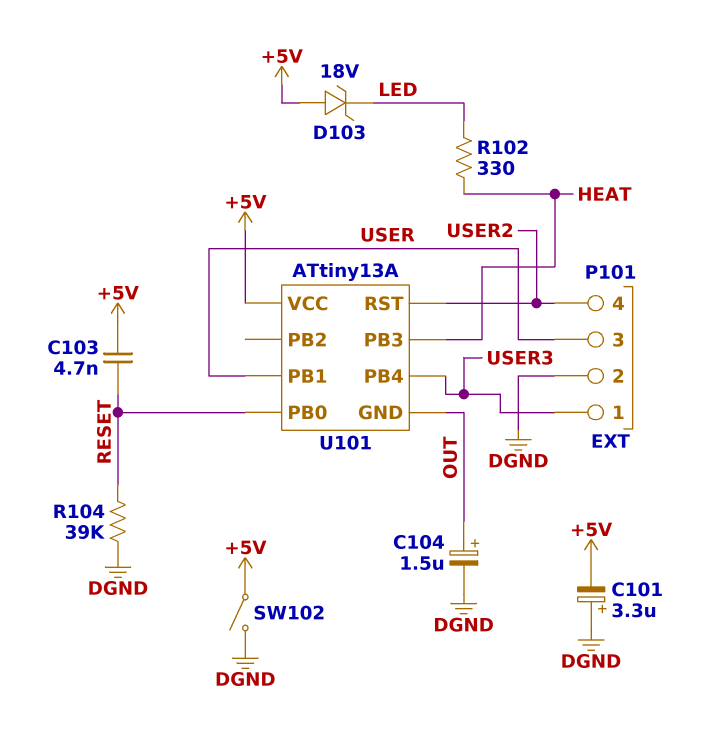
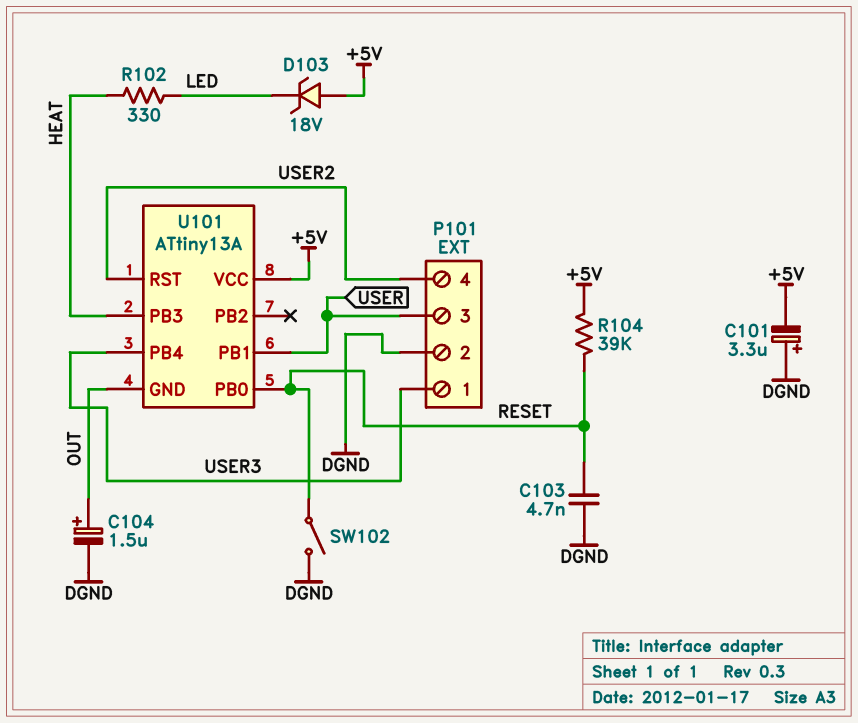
C103: 4.7nF (+5V, RESET) -> 4.7nF (DGND, RESET)
R104: 39k (DGND, RESET) -> 39k (+5V, RESET)
SW102: switch (+5V, DGND) -> switch (DGND, RESET)

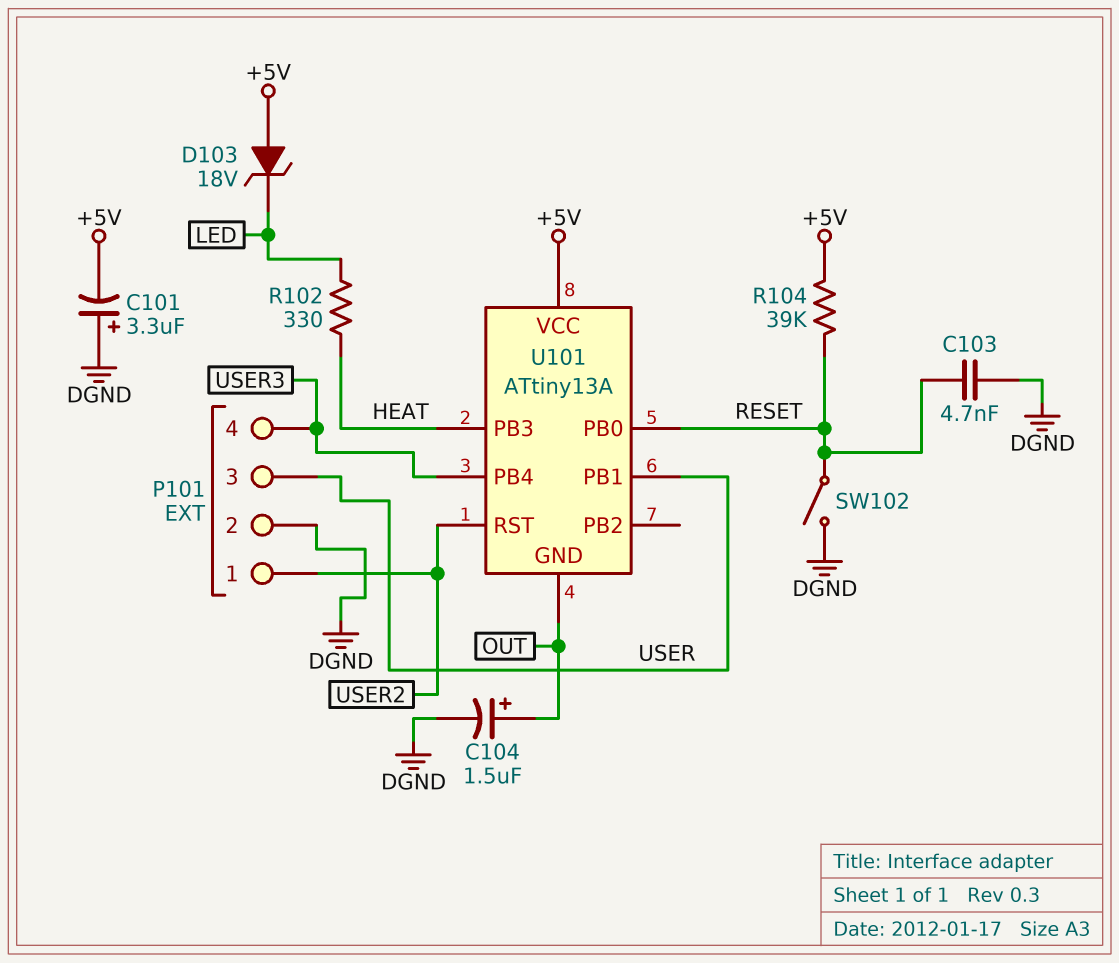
P101 pin 1: USER3 -> USER2
P101 pin 4: USER2 -> USER3

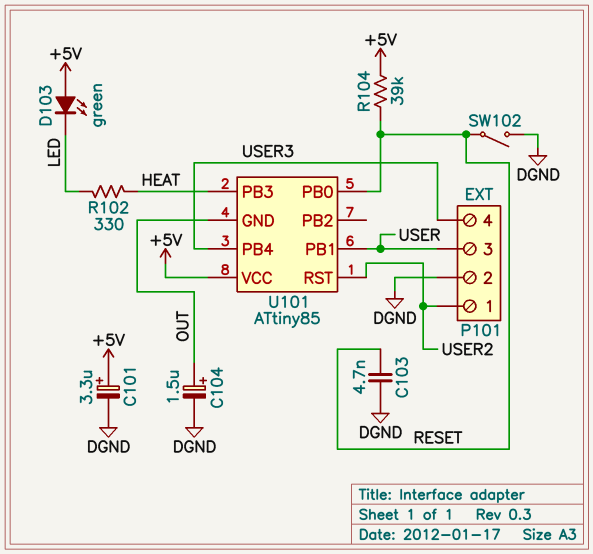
C101: 3.3uF (plus DGND, minus +5V) -> 3.3uF (plus +5V, minus DGND)
D103: zener 18V (A +5V, K LED) -> LED green (A +5V, K LED)
U101: ATtiny13A -> ATtiny85

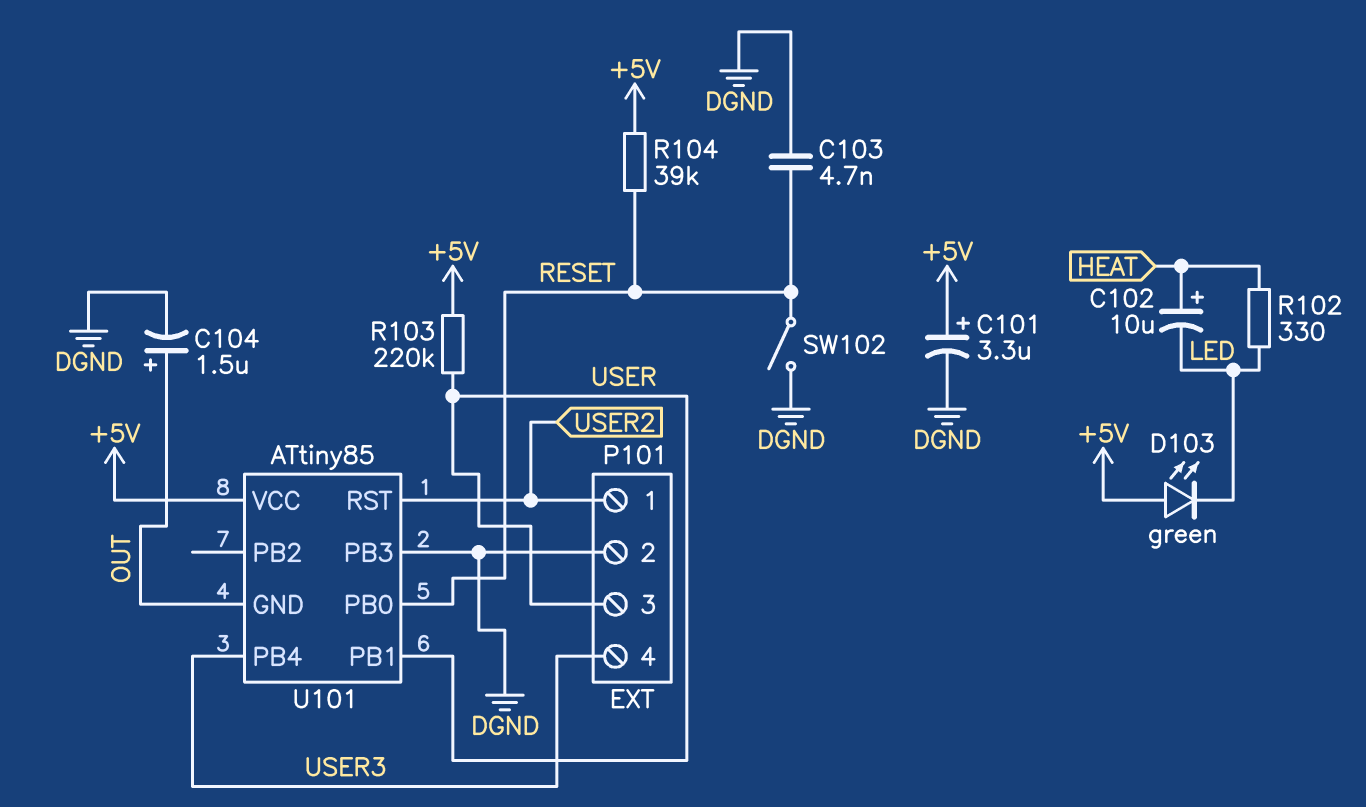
C102: none -> 10uF (plus HEAT, minus LED)
R103: none -> 220k (+5V, USER)
U101 pin PB3: HEAT -> DGND

